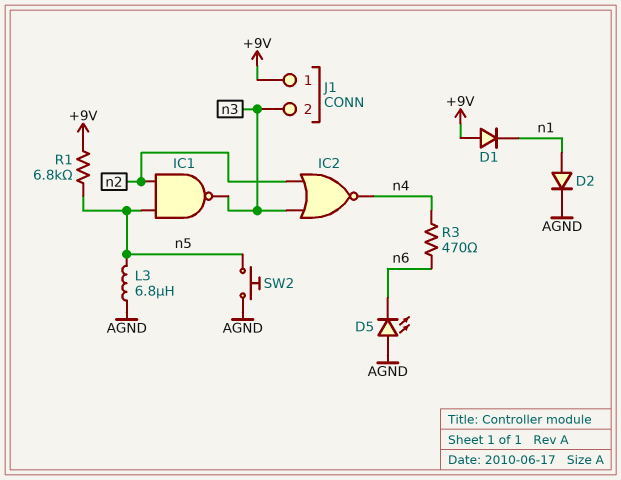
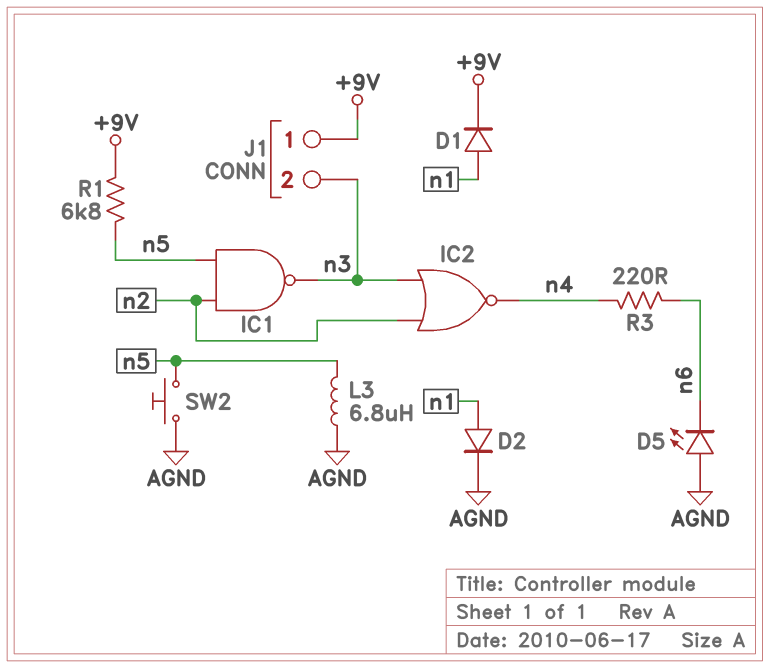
D1: diode (A +9V, K n1) -> diode (A n1, K +9V)
R3: 470 (n4, n6) -> 220 (n4, n6)

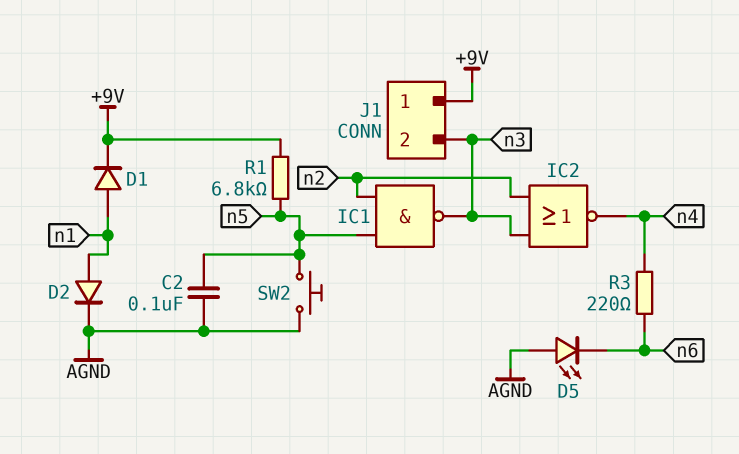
C2: none -> 100nF (AGND, n5)
L3: 6.8uH (AGND, n5) -> none

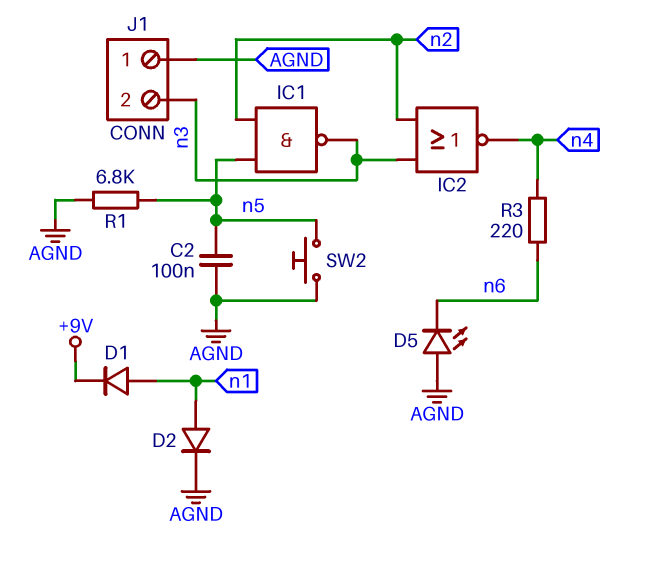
J1 pin 1: +9V -> AGND
R1: 6.8k (+9V, n5) -> 6.8k (AGND, n5)

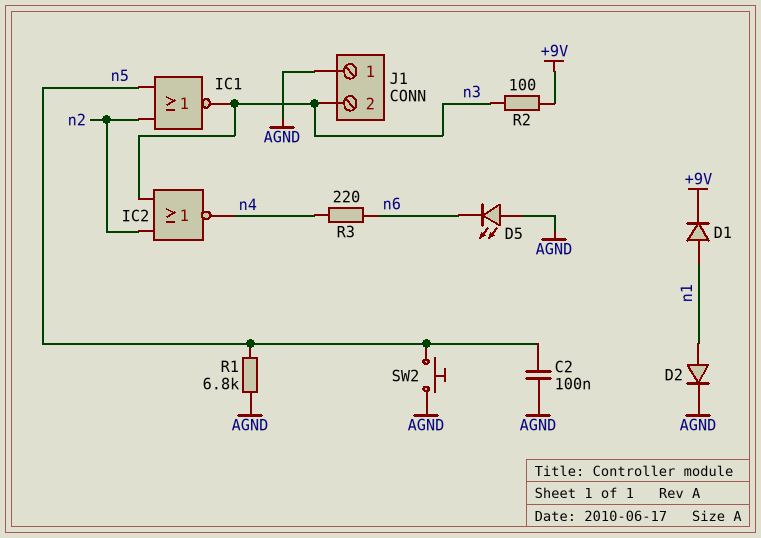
IC1: NAND (in n2, in n5, out n3) -> NOR (in n2, in n5, out n3)
R2: none -> 100 (+9V, n3)

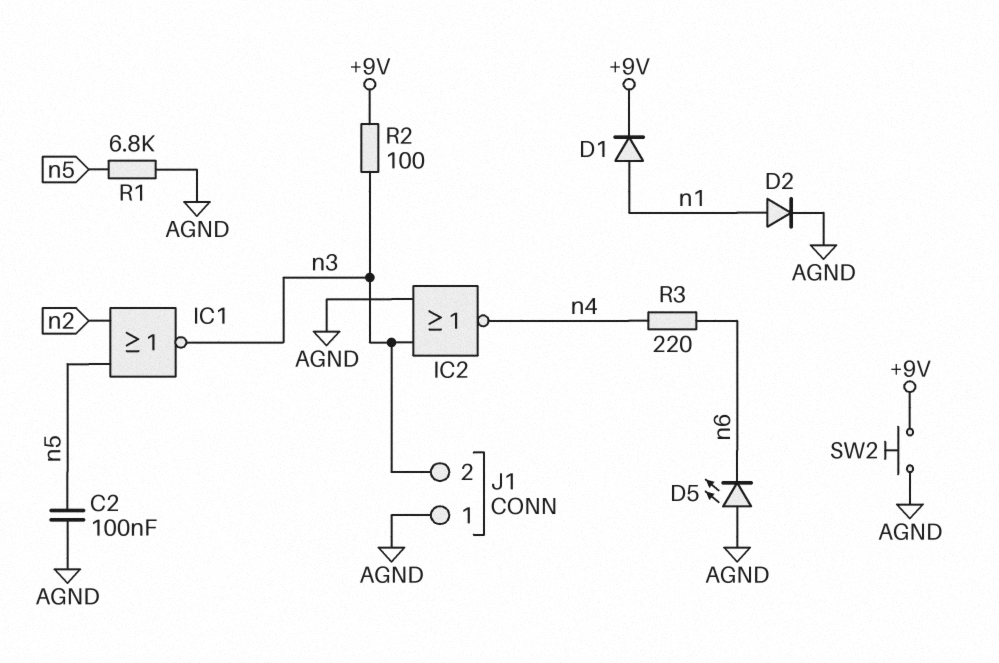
IC2: NOR (in n2, in n3, out n4) -> NOR (in AGND, in n3, out n4)
SW2: button (AGND, n5) -> button (+9V, AGND)

